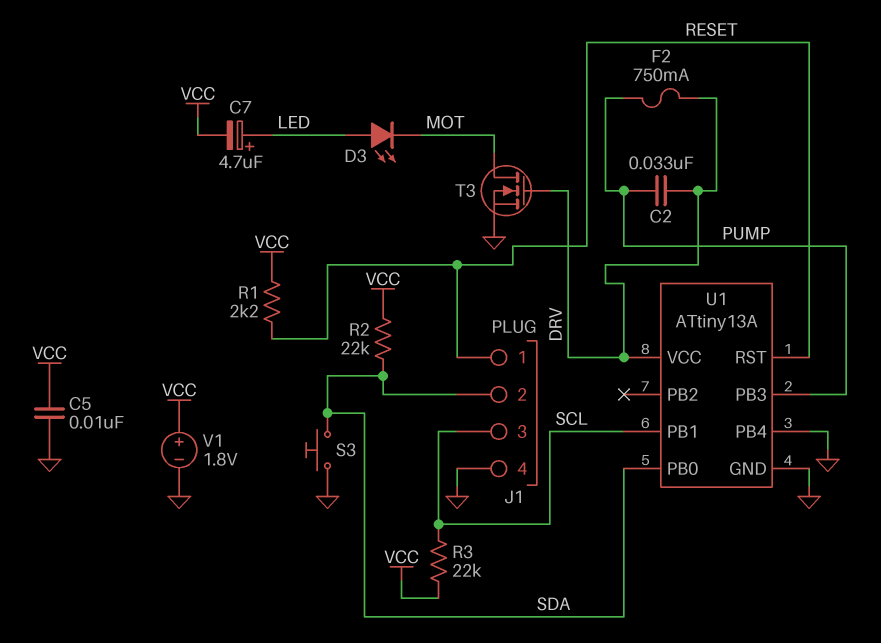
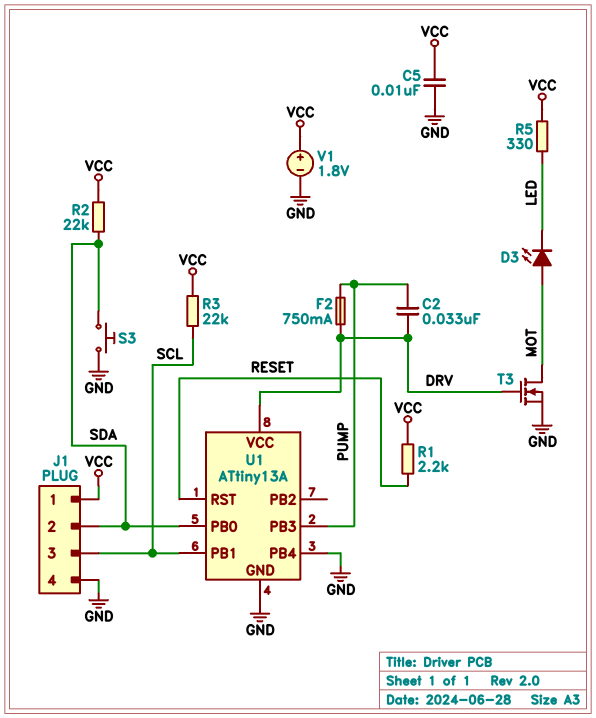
C7: 4.7uF (plus LED, minus VCC) -> none
D3: LED (A LED, K MOT) -> LED (A MOT, K LED)
J1 pin 1: RESET -> VCC
R5: none -> 330 (LED, VCC)

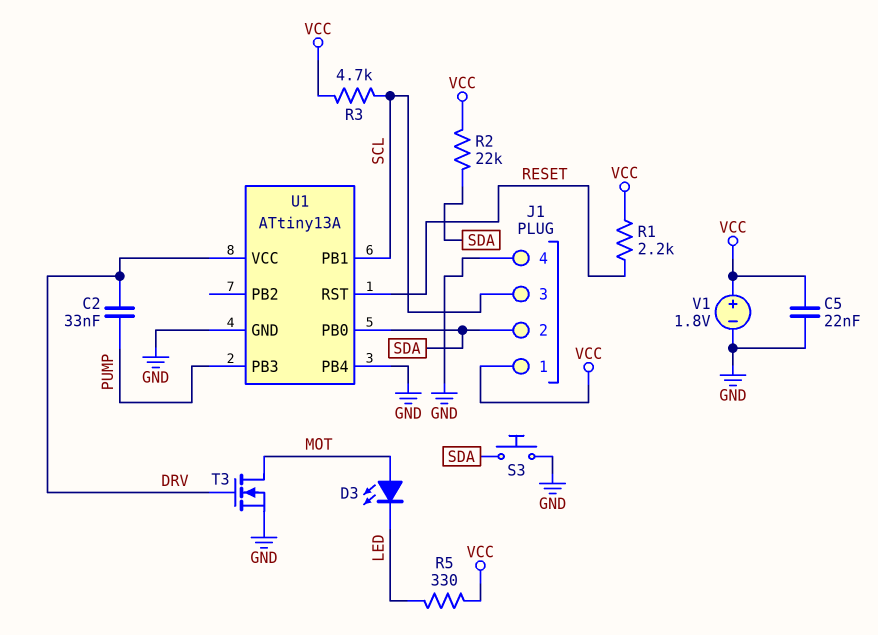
C5: 10nF (GND, VCC) -> 22nF (GND, VCC)
F2: 750mA (DRV, PUMP) -> none
R3: 22k (SCL, VCC) -> 4.7k (SCL, VCC)

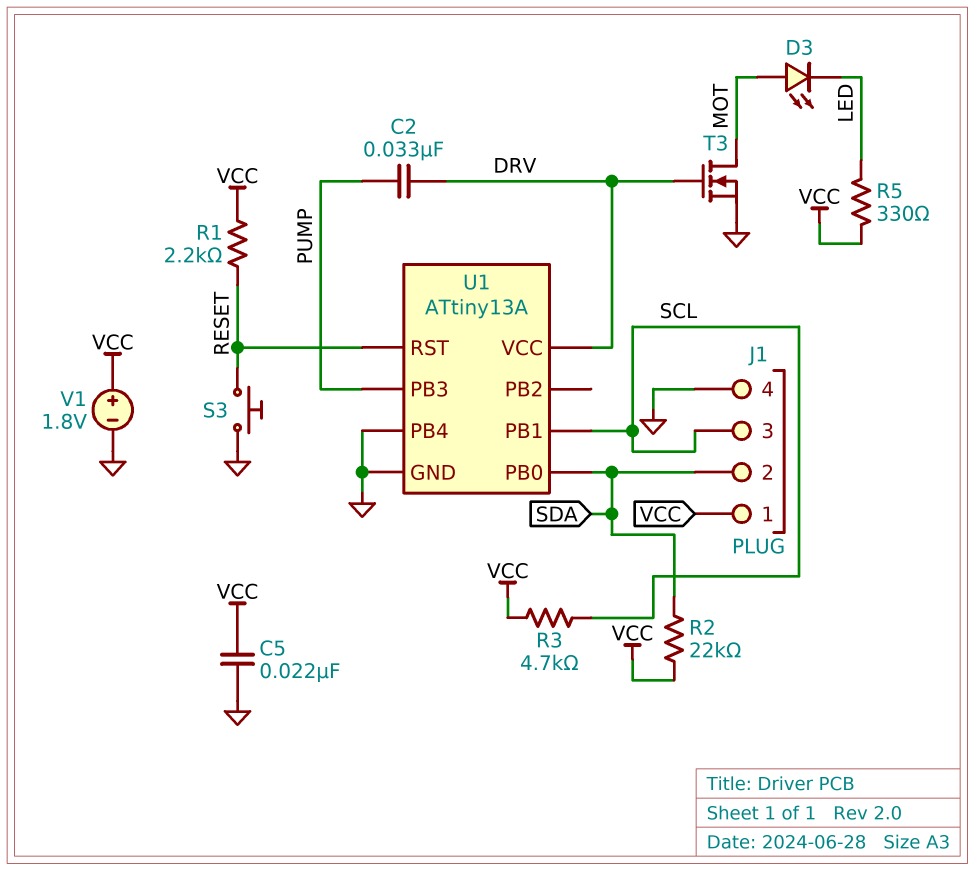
S3: button (GND, SDA) -> button (GND, RESET)

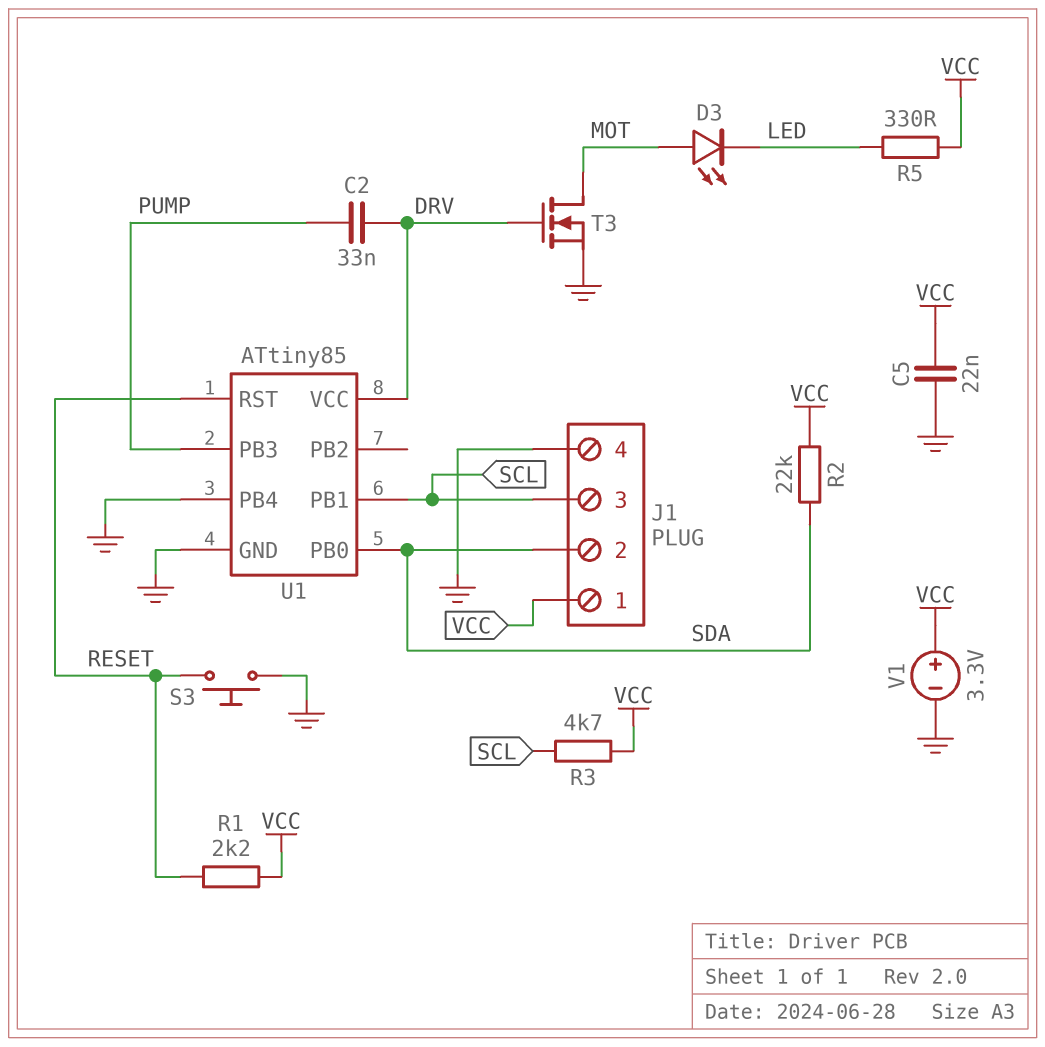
U1: ATtiny13A -> ATtiny85
V1: 1.8V (plus VCC, minus GND) -> 3.3V (plus VCC, minus GND)

